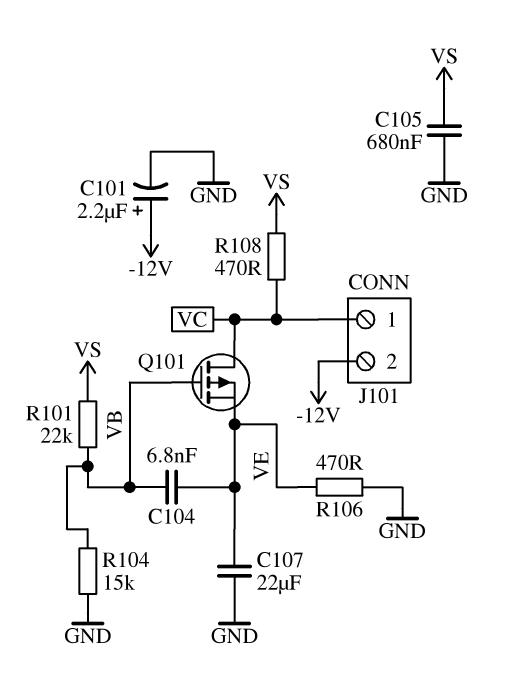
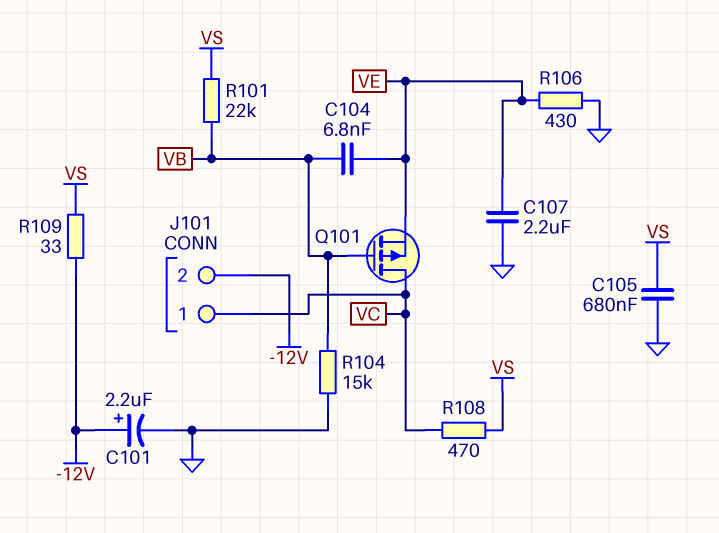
C107: 22uF (GND, VE) -> 2.2uF (GND, VE)
R106: 470 (GND, VE) -> 430 (GND, VE)
R109: none -> 33 (-12V, VS)

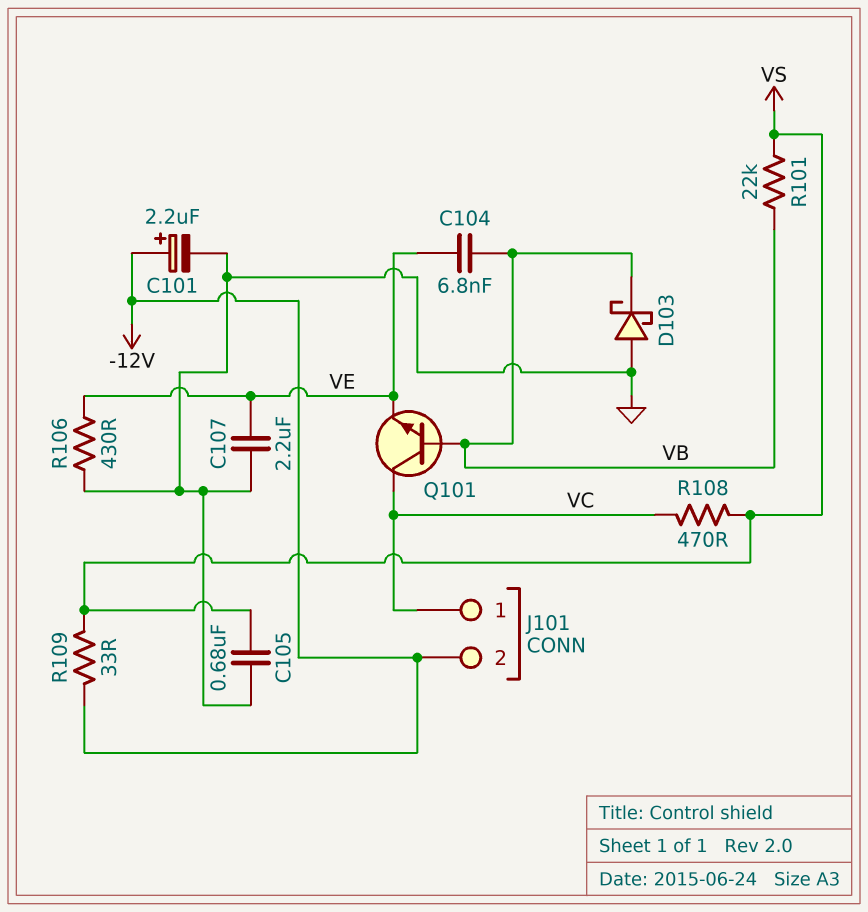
D103: none -> schottky (A GND, K VB)
Q101: PMOS (G VB, D VC, S VE) -> NPN (B VB, C VC, E VE)
R104: 15k (GND, VB) -> none

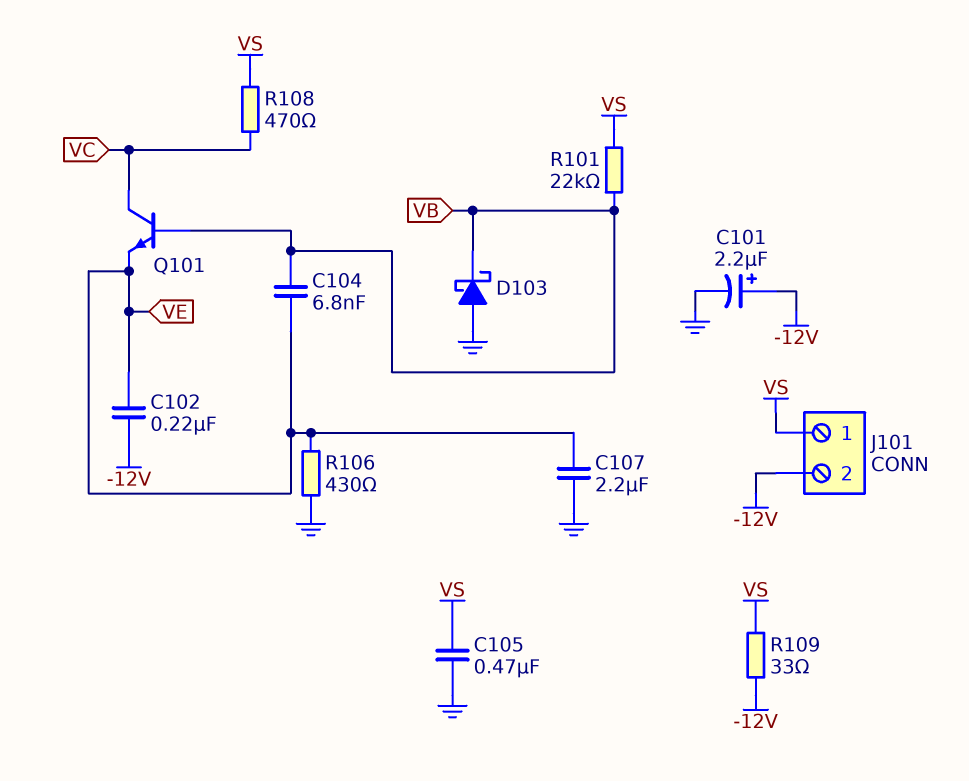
C102: none -> 220nF (-12V, VE)
C105: 680nF (GND, VS) -> 470nF (GND, VS)
J101 pin 1: VC -> VS

